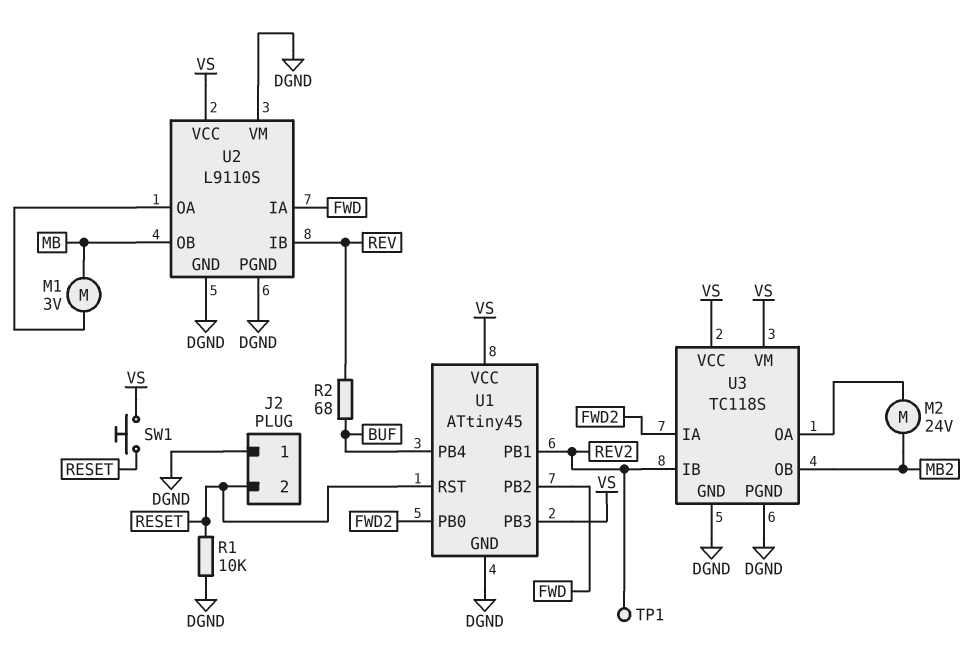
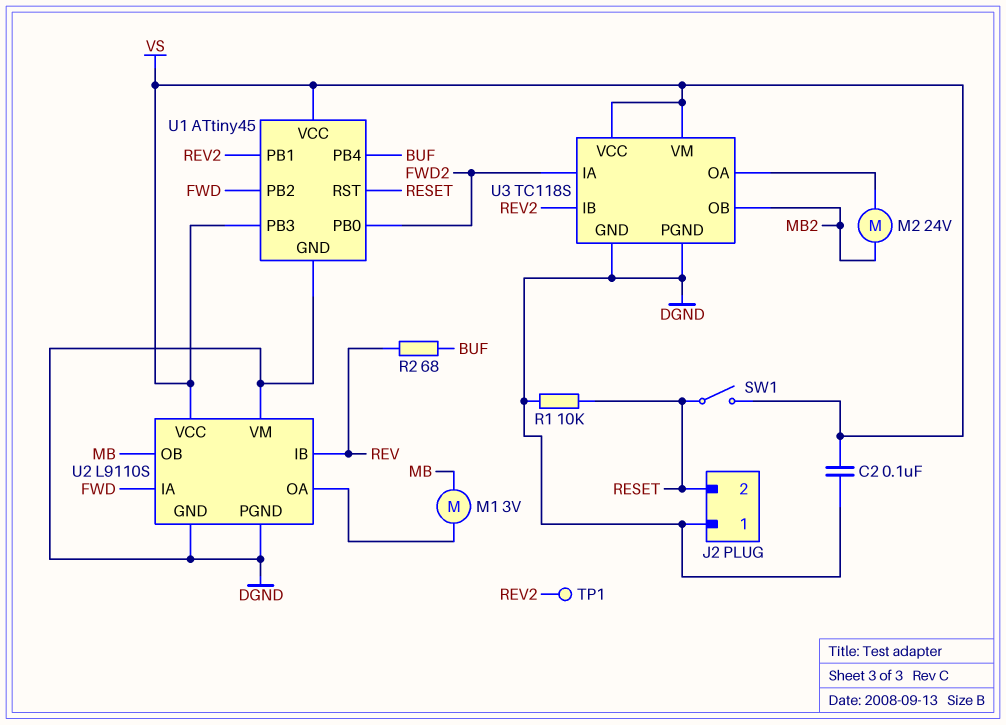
C2: none -> 100nF (DGND, VS)
SW1: button (RESET, VS) -> switch (RESET, VS)

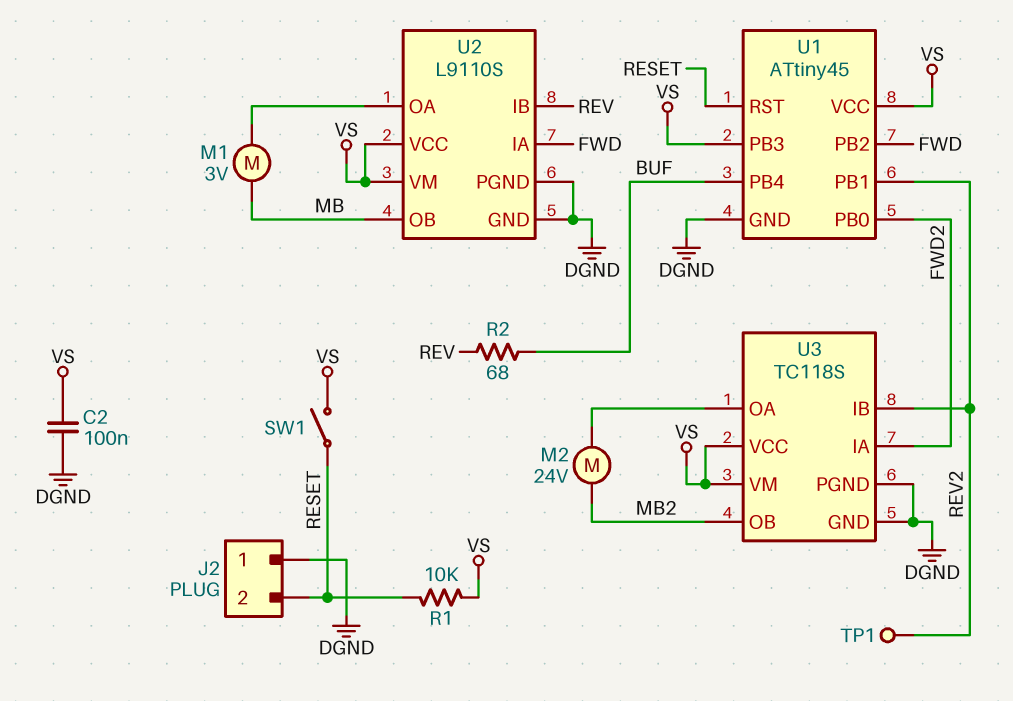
R1: 10k (DGND, RESET) -> 10k (RESET, VS)
U2 pin VM: DGND -> VS

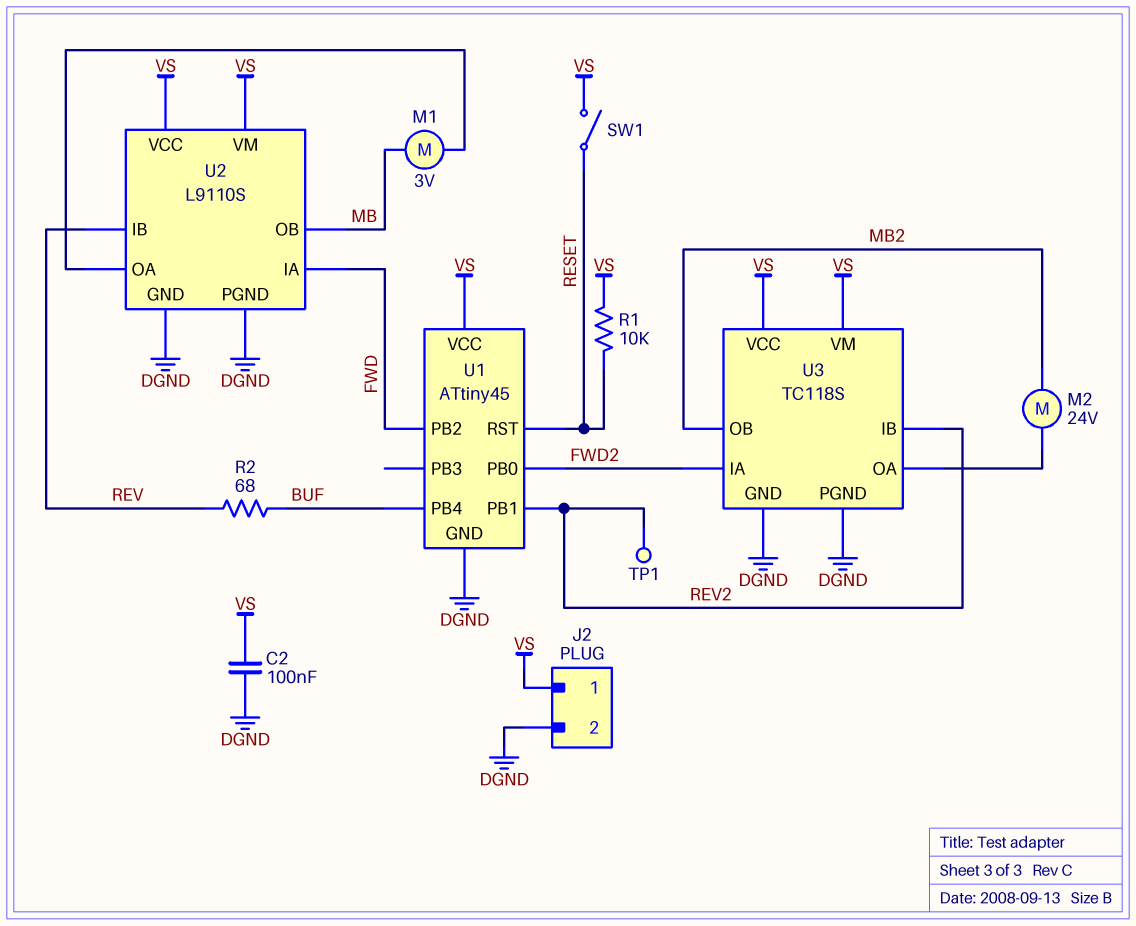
J2 pin 1: DGND -> VS
J2 pin 2: RESET -> DGND
U1 pin PB3: VS -> none

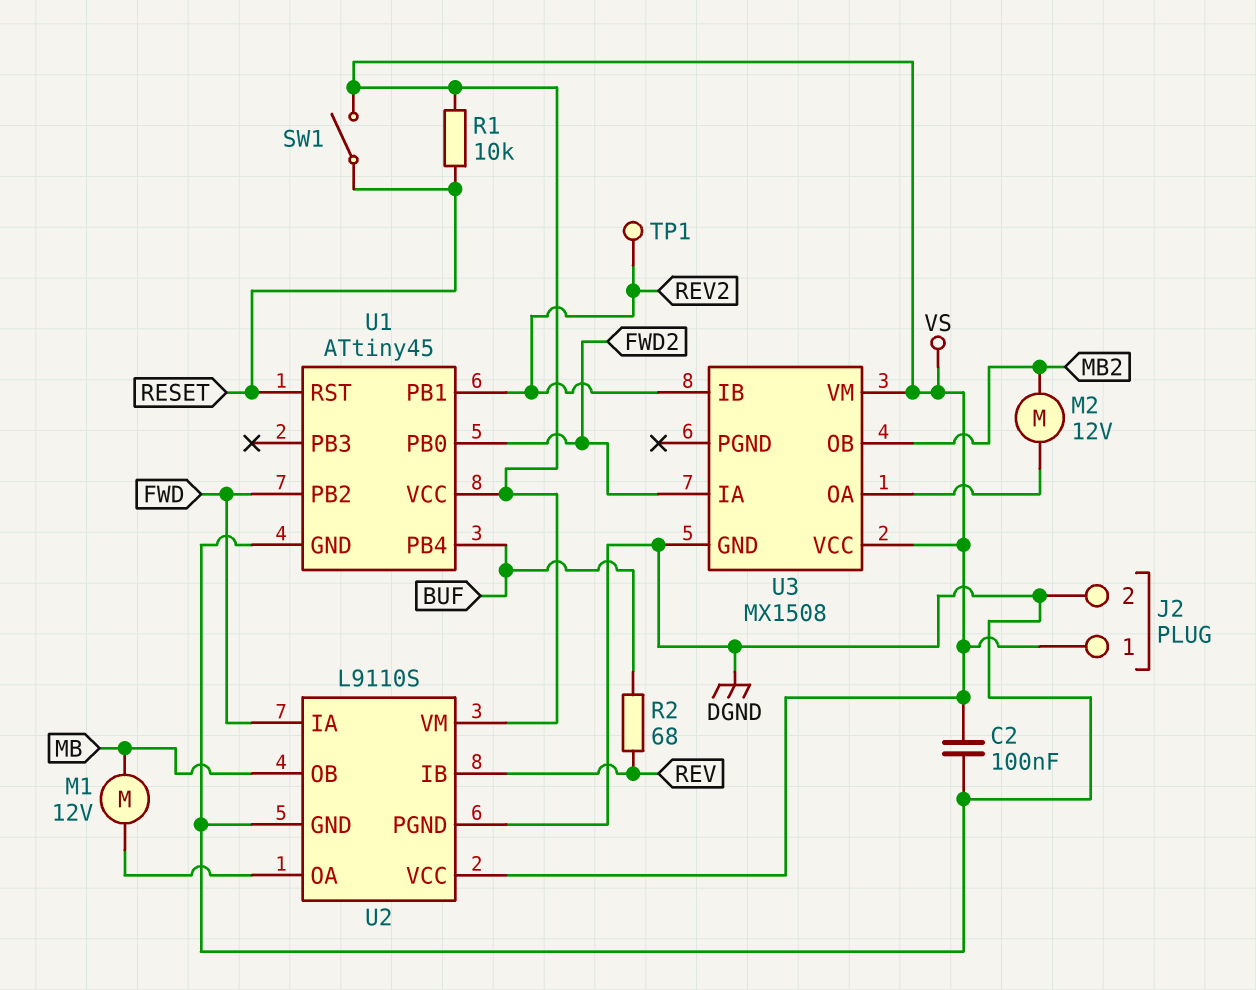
M1: motor 3V (MB, U2/OA) -> motor 12V (MB, U2/OA)
M2: motor 24V (MB2, U3/OA) -> motor 12V (MB2, U3/OA)
U3: TC118S -> MX1508
U3 pin PGND: DGND -> none

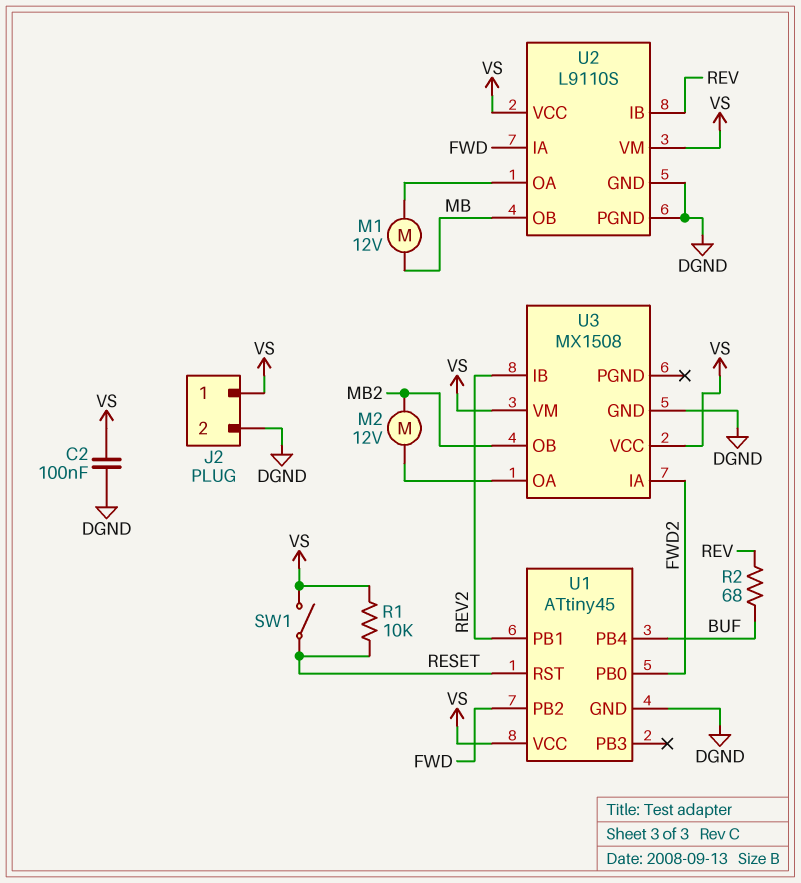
TP1: test point (REV2) -> none

